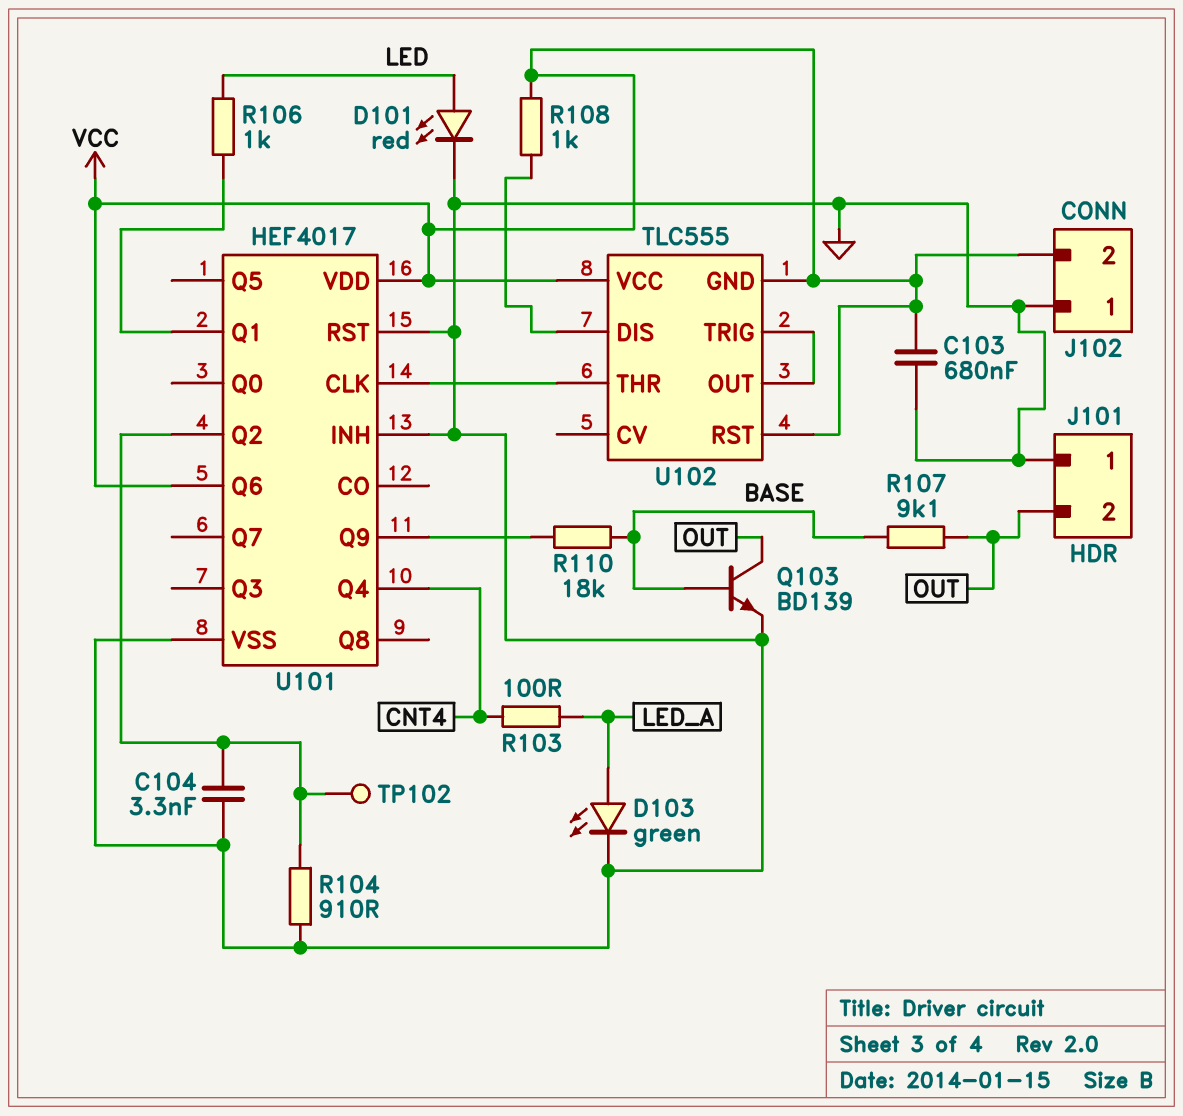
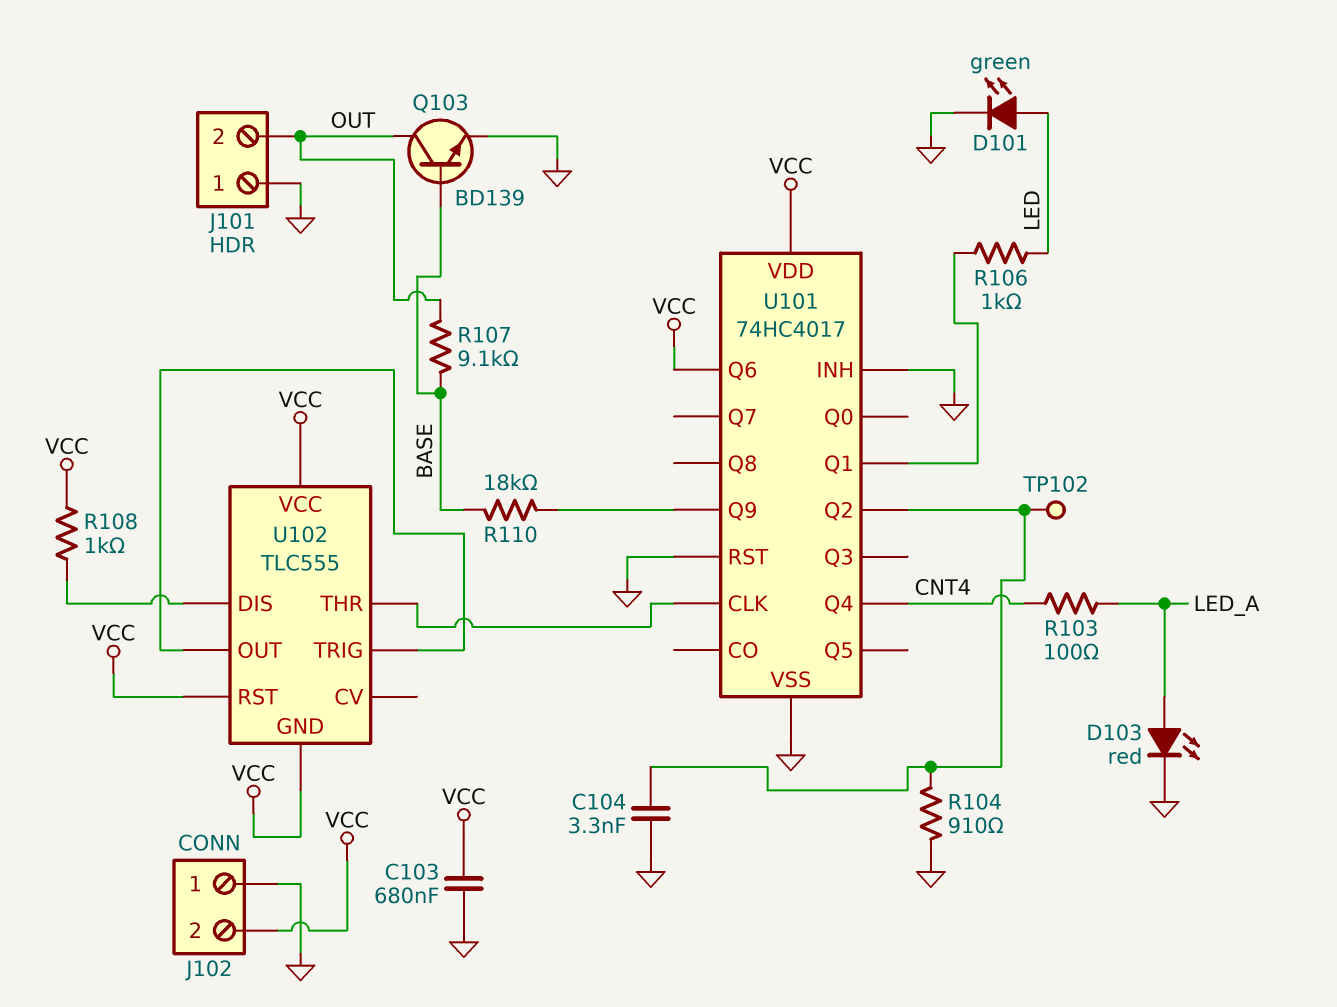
D101: LED red (A LED, K GND) -> LED green (A LED, K GND)
D103: LED green (A LED_A, K GND) -> LED red (A LED_A, K GND)
U101: HEF4017 -> 74HC4017

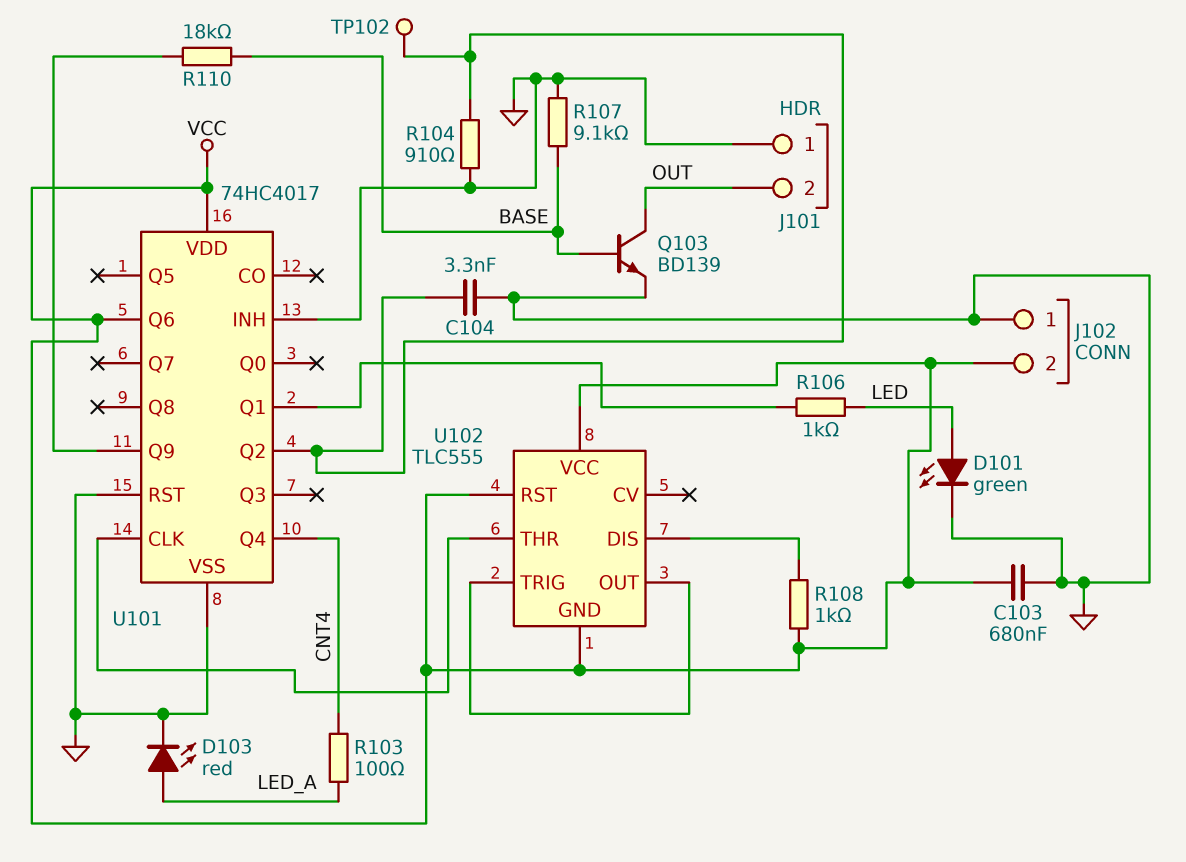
R107: 9.1k (BASE, OUT) -> 9.1k (BASE, GND)

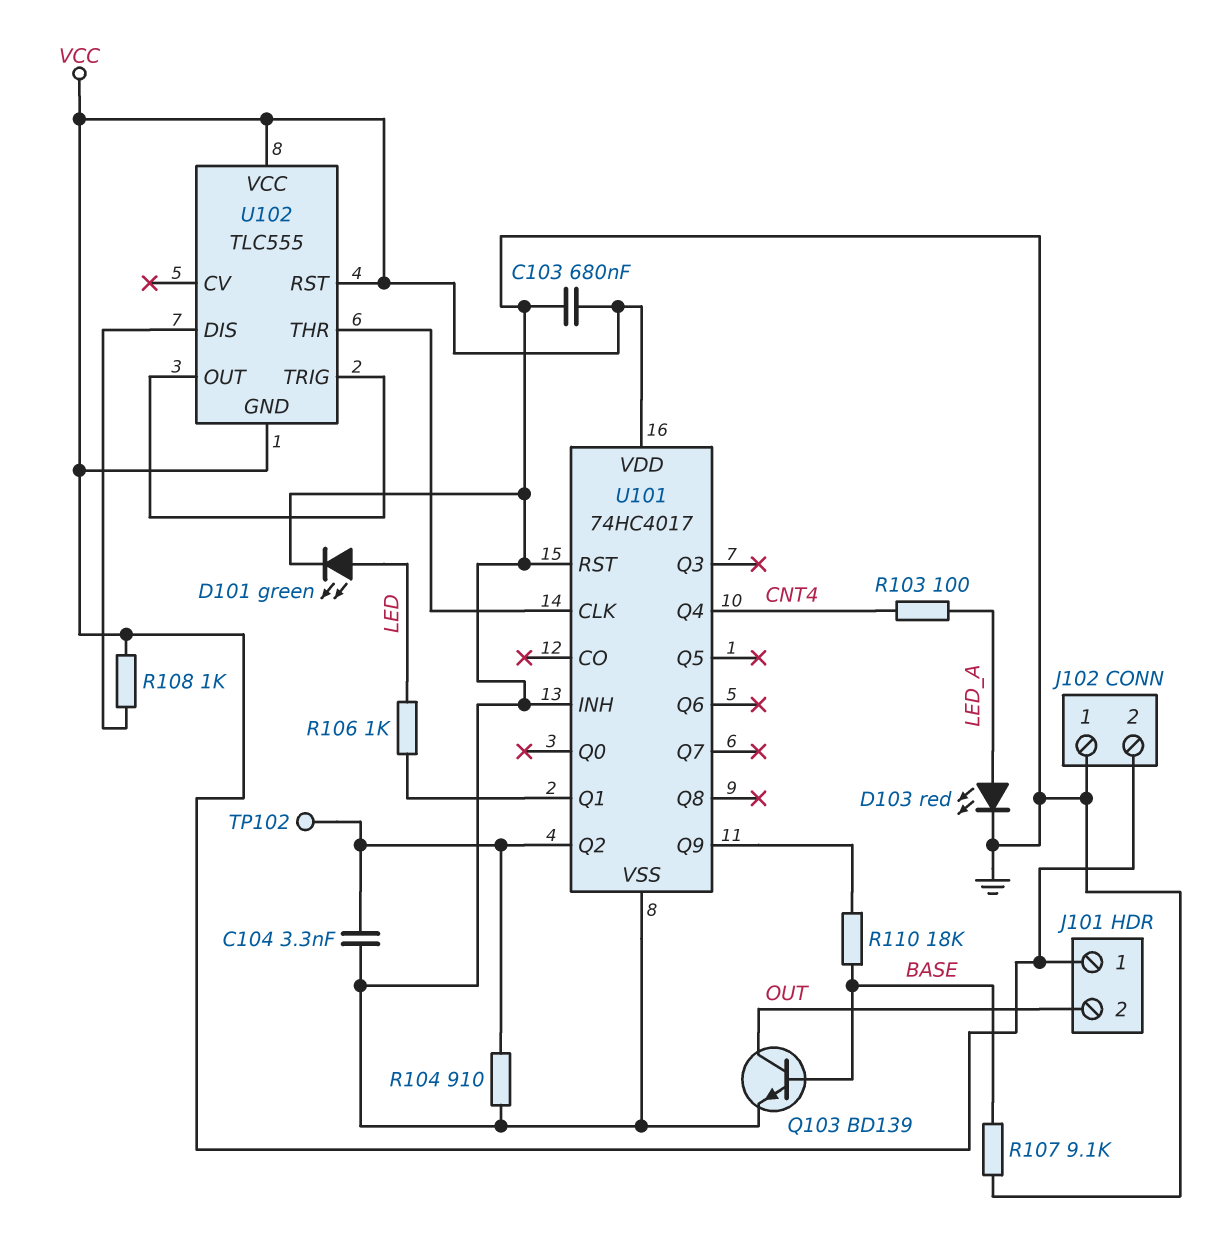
J101 pin 1: GND -> VCC
U101 pin Q6: VCC -> none

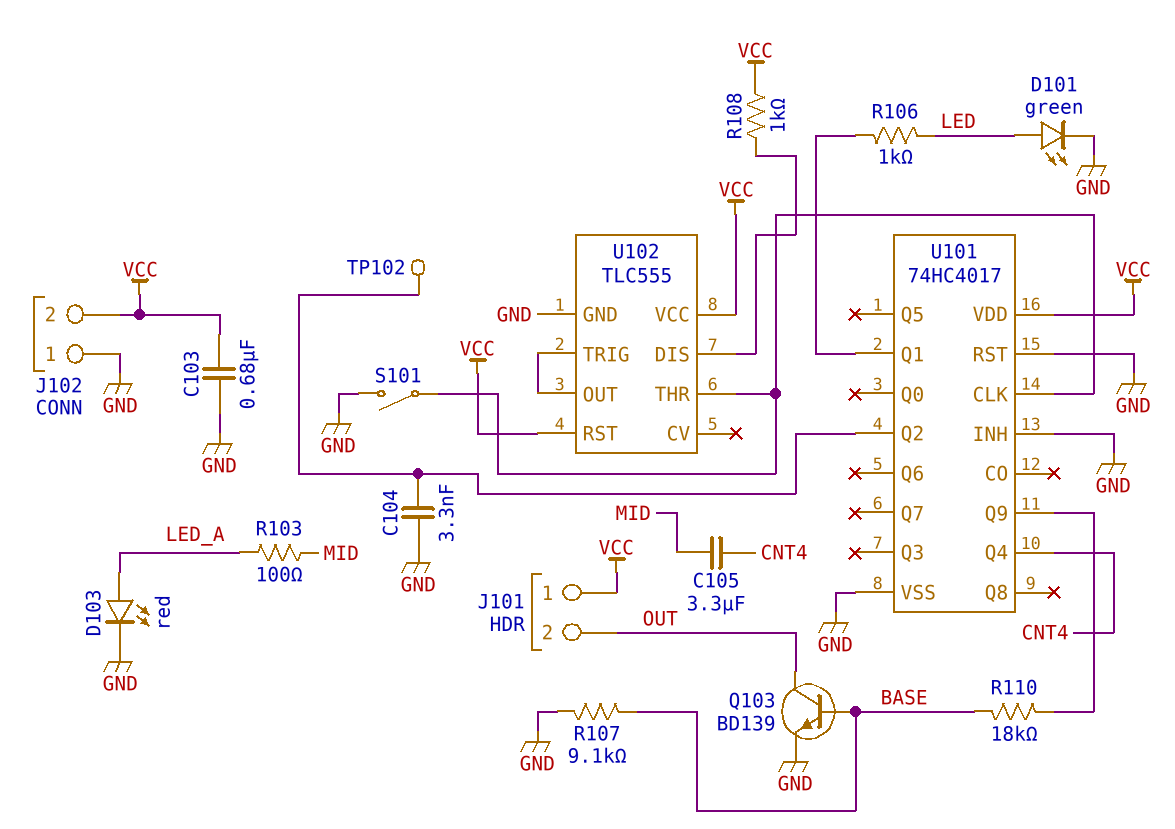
C105: none -> 3.3uF (CNT4, MID)
R103: 100 (CNT4, LED_A) -> 100 (LED_A, MID)
R104: 910 (GND, U101/Q2) -> none
S101: none -> switch (GND, U101/CLK)
U102 pin GND: VCC -> GND

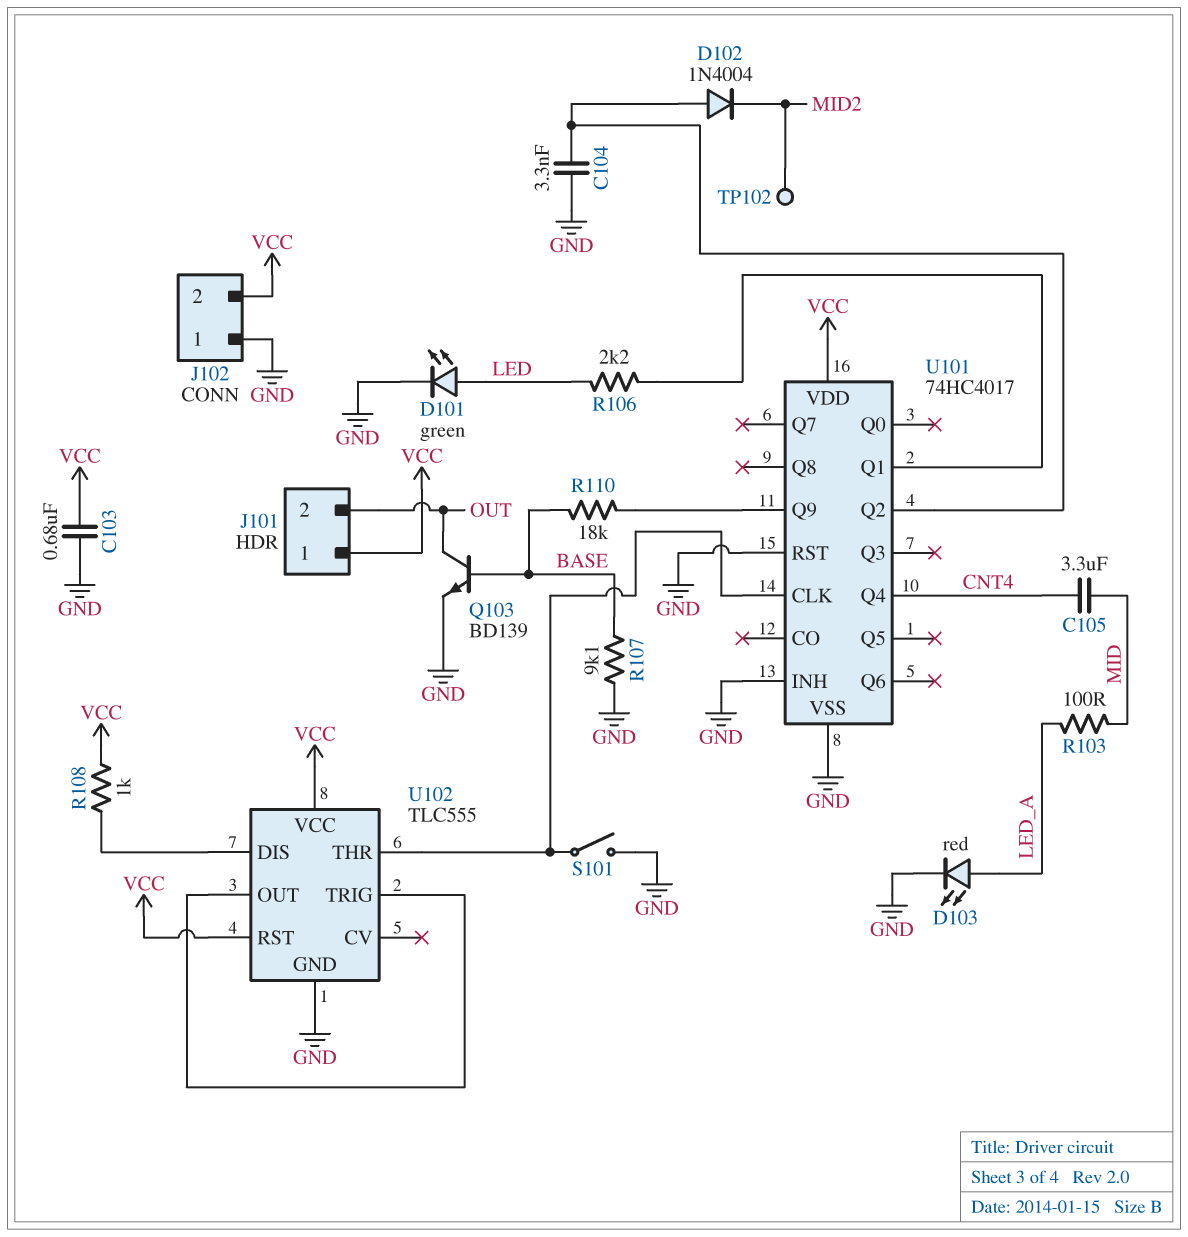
D102: none -> diode 1N4004 (A U101/Q2, K MID2)
R106: 1k (LED, U101/Q1) -> 2.2k (LED, U101/Q1)
TP102: test point (U101/Q2) -> test point (MID2)

